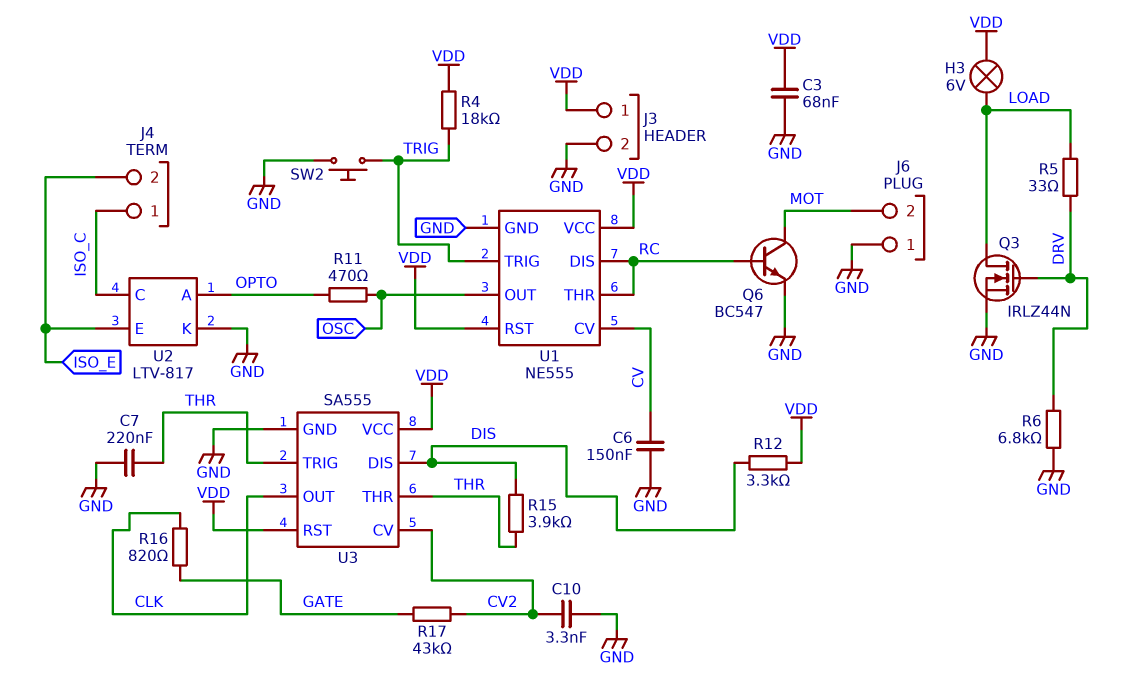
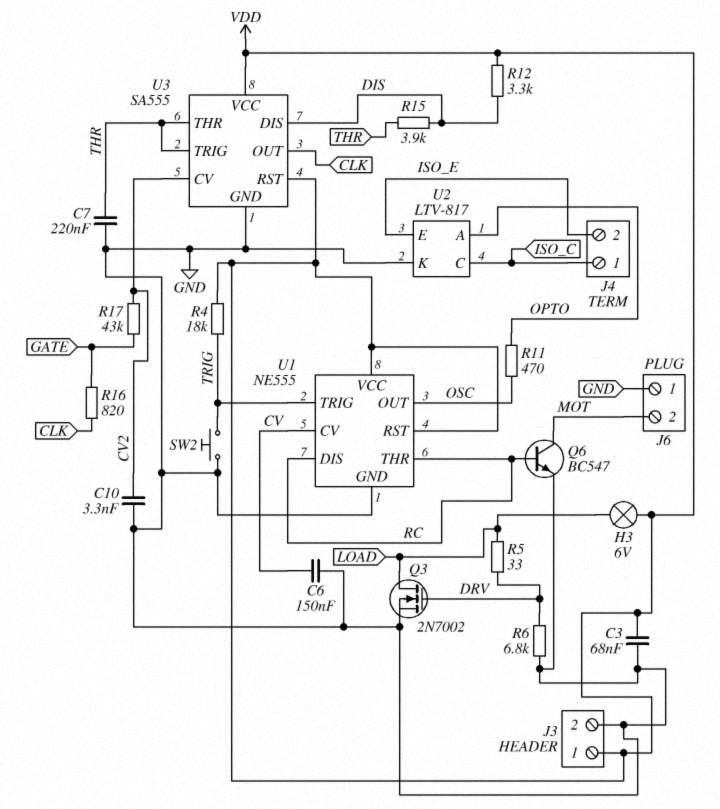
Q3: NMOS IRLZ44N (G DRV, D LOAD, S GND) -> NMOS 2N7002 (G DRV, D LOAD, S GND)

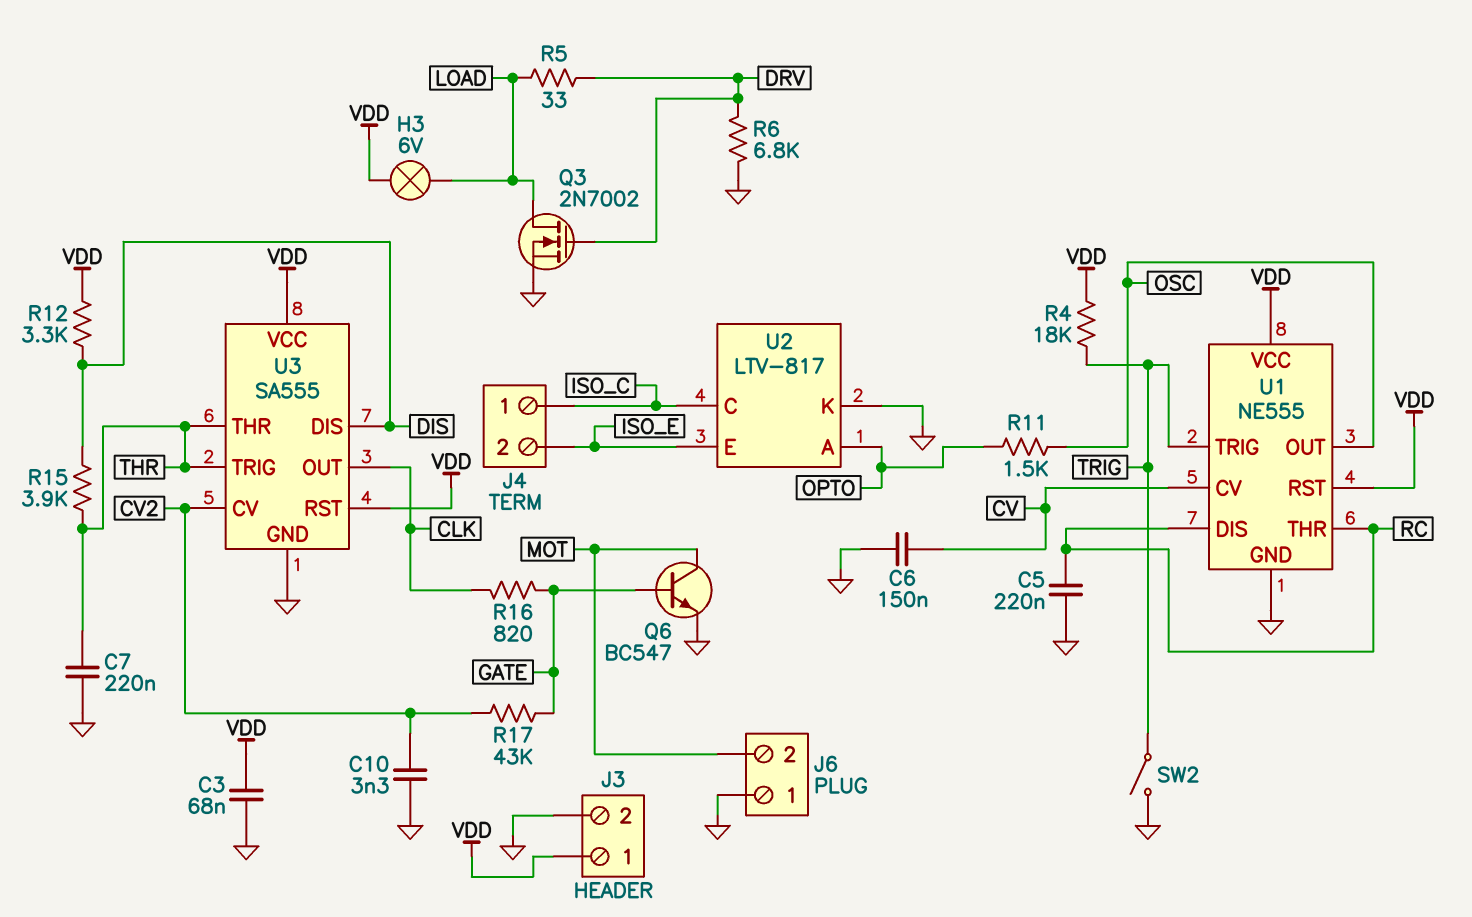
C5: none -> 220nF (GND, RC)
Q6: NPN BC547 (B RC, C MOT, E GND) -> NPN BC547 (B GATE, C MOT, E GND)
R11: 470 (OPTO, OSC) -> 1.5k (OPTO, OSC)
SW2: button (GND, TRIG) -> switch (GND, TRIG)

